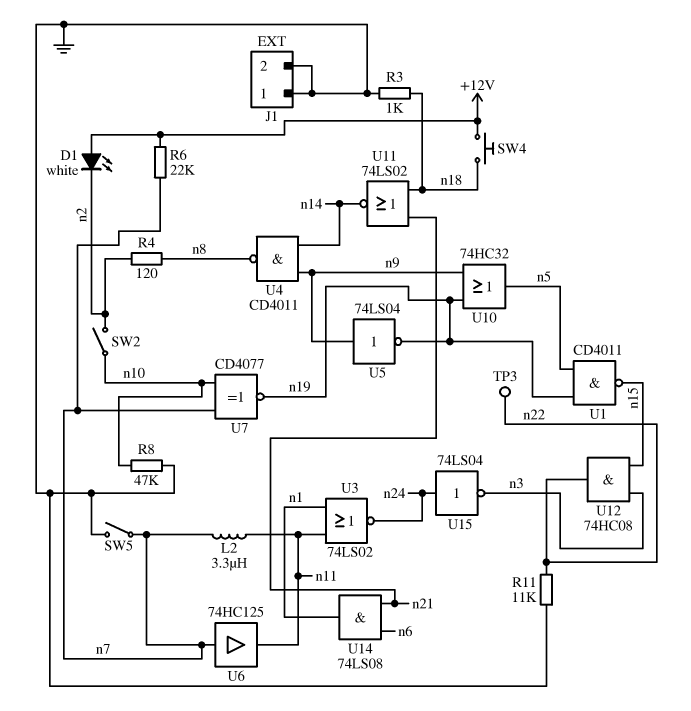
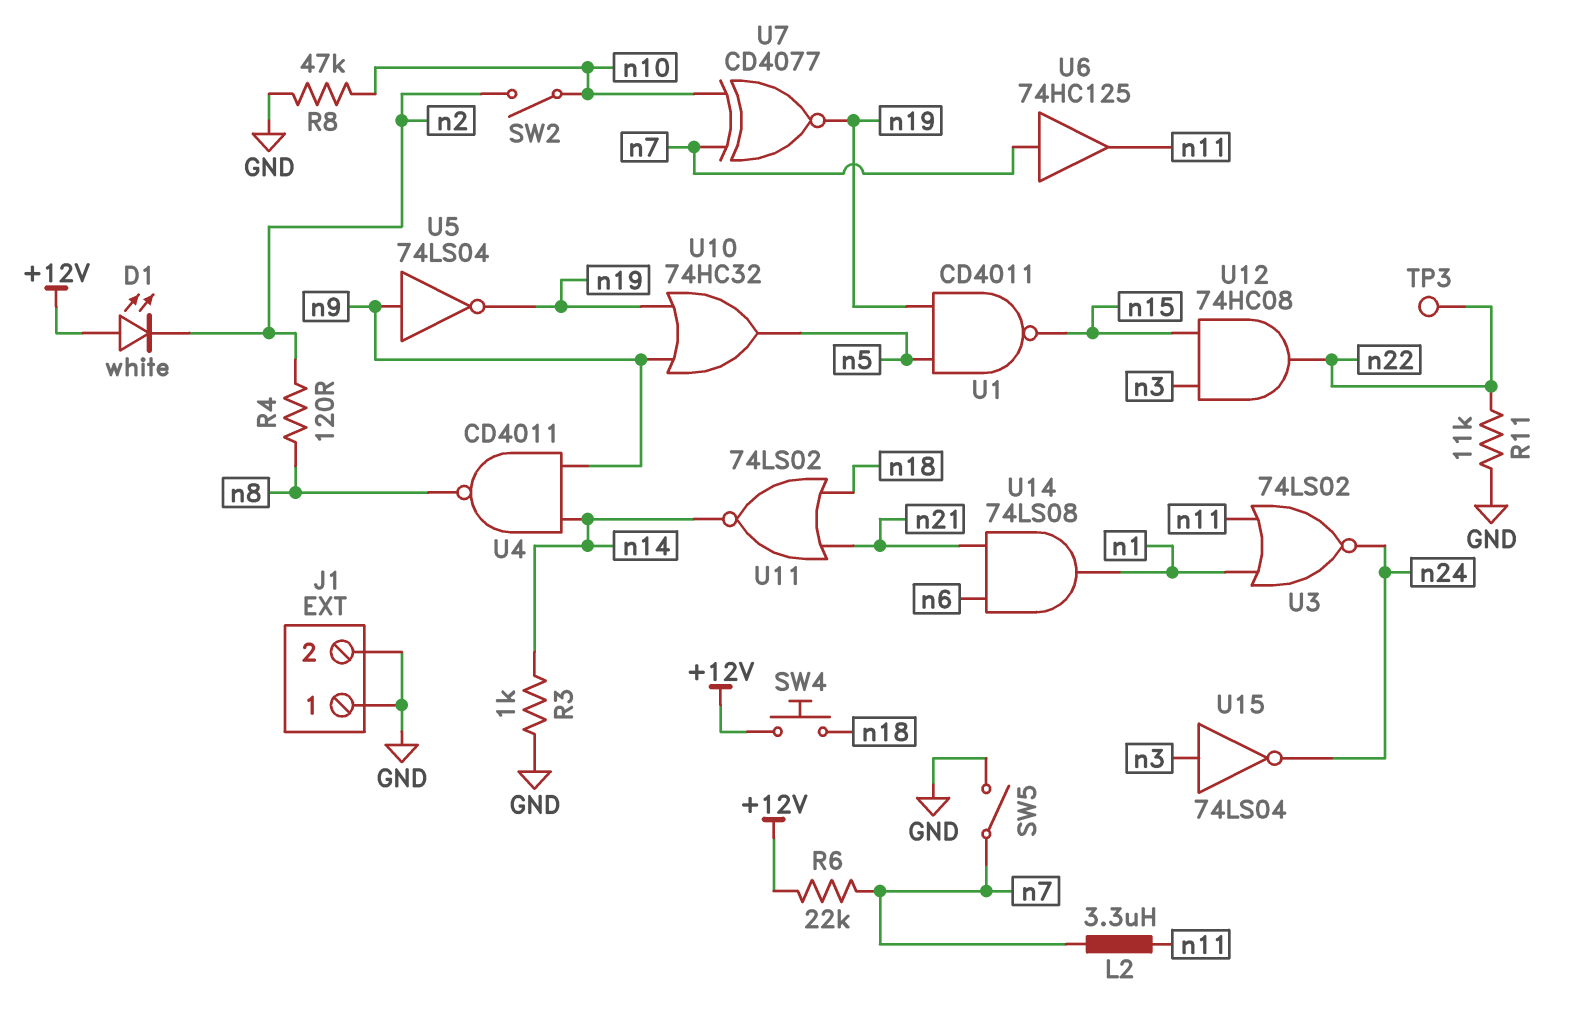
R3: 1k (GND, n18) -> 1k (GND, n14)
U15: NOT 74LS04 (in n24, out n3) -> NOT 74LS04 (in n3, out n24)

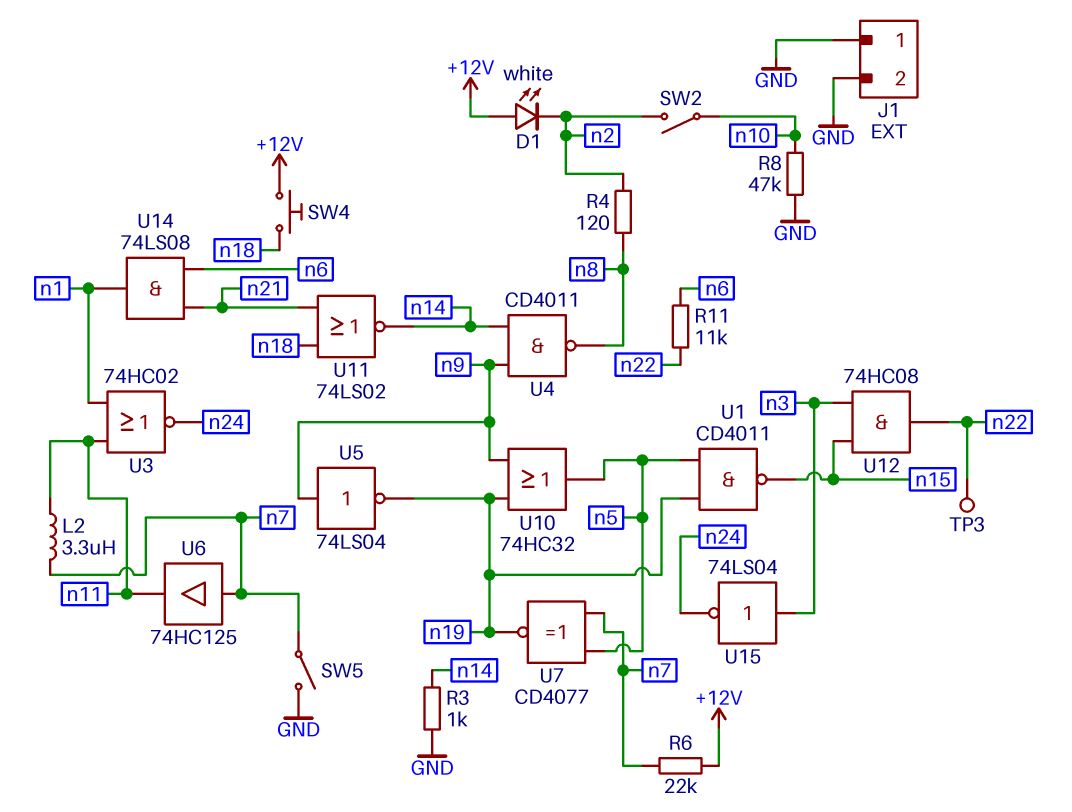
R11: 11k (GND, n22) -> 11k (n6, n22)
U3: NOR 74LS02 (in n1, in n11, out n24) -> NOR 74HC02 (in n1, in n11, out n24)
U7: XNOR CD4077 (in n7, in n10, out n19) -> XNOR CD4077 (in n5, in n7, out n19)

